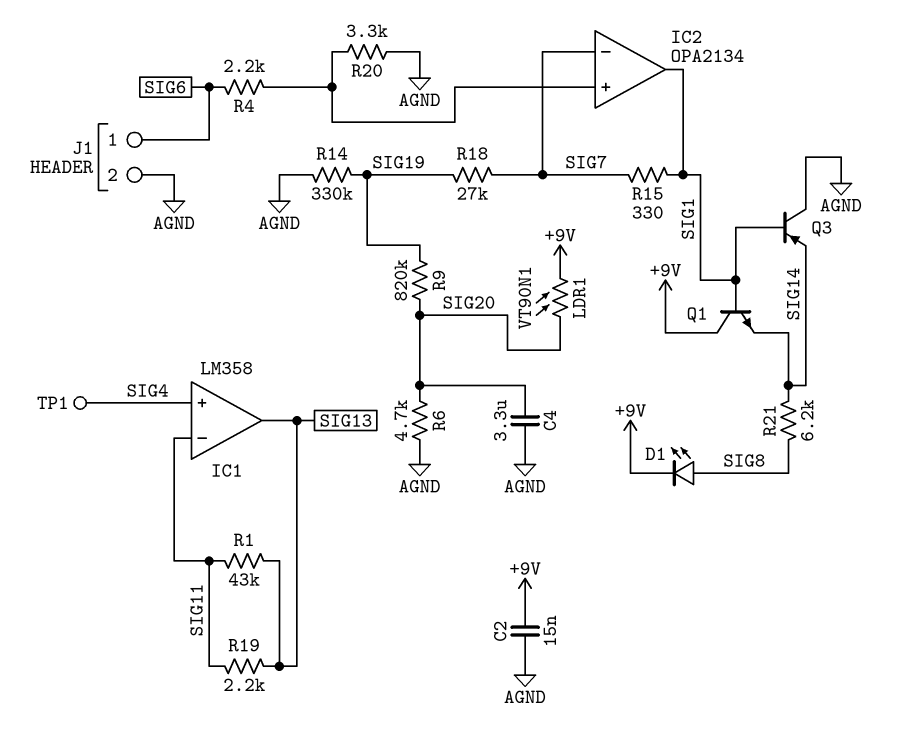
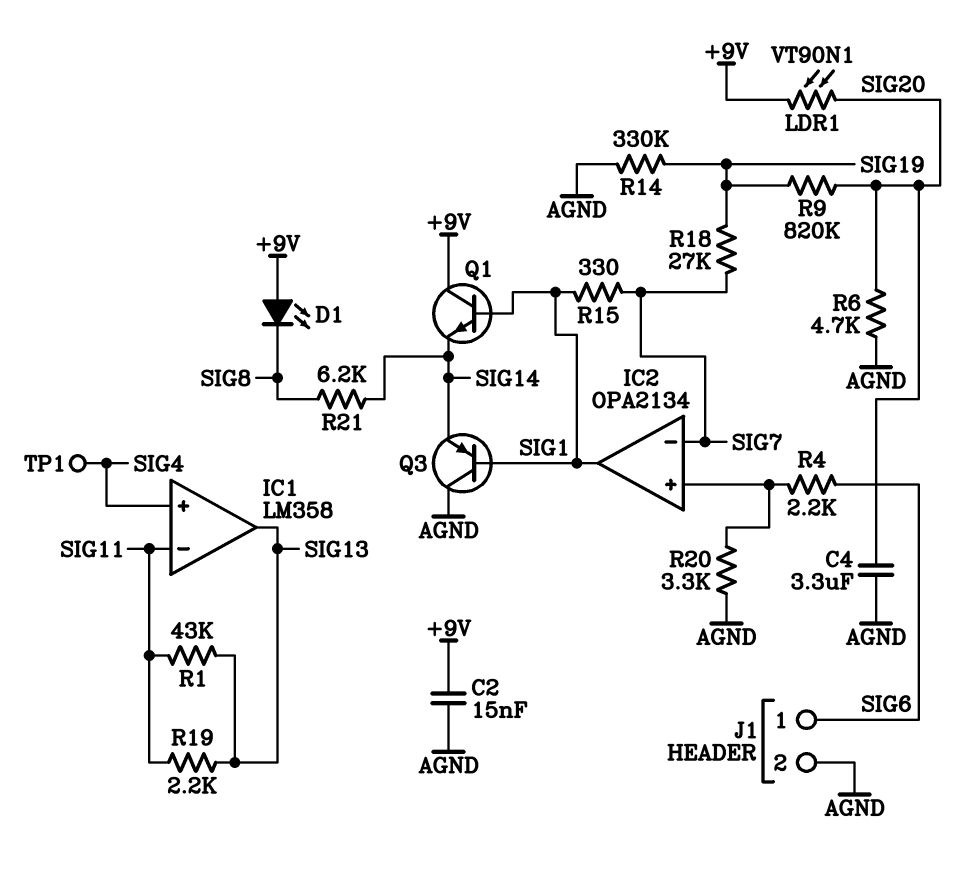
D1: LED (A SIG8, K +9V) -> LED (A +9V, K SIG8)

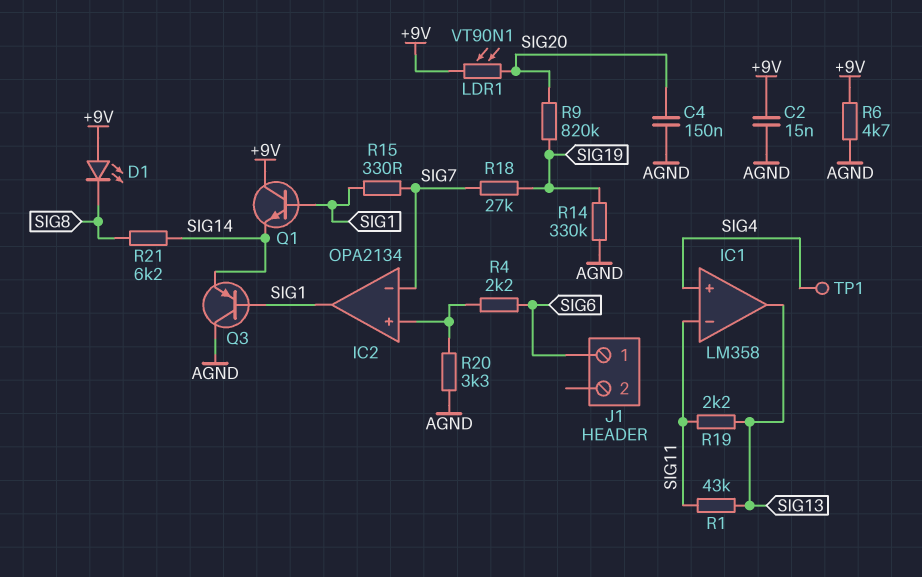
C4: 3.3uF (AGND, SIG20) -> 150nF (AGND, SIG20)
J1 pin 2: AGND -> none
R6: 4.7k (AGND, SIG20) -> 4.7k (+9V, AGND)

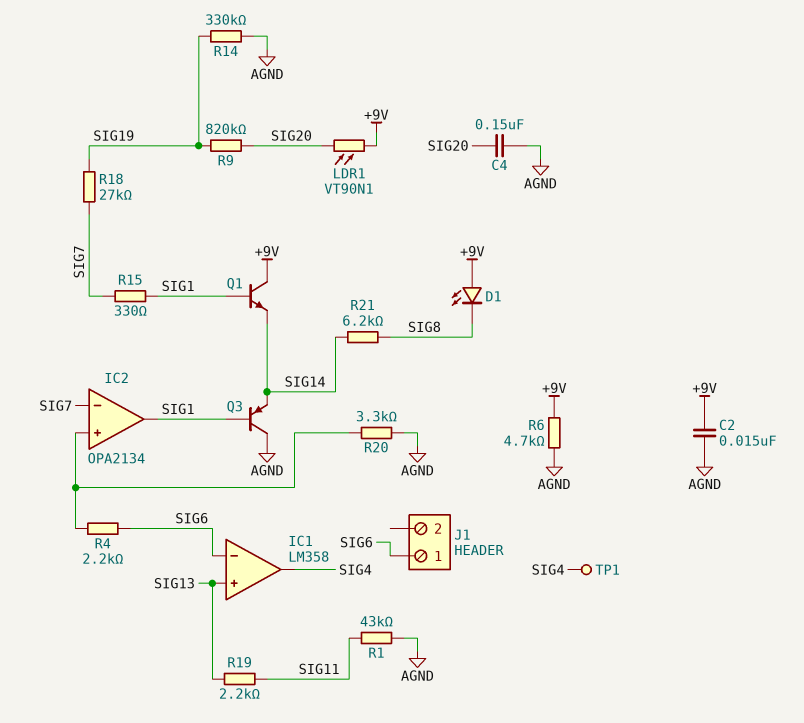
IC1 pin in+: SIG4 -> SIG13
IC1 pin in-: SIG11 -> SIG6
IC1 pin out: SIG13 -> SIG4
R1: 43k (SIG11, SIG13) -> 43k (AGND, SIG11)

